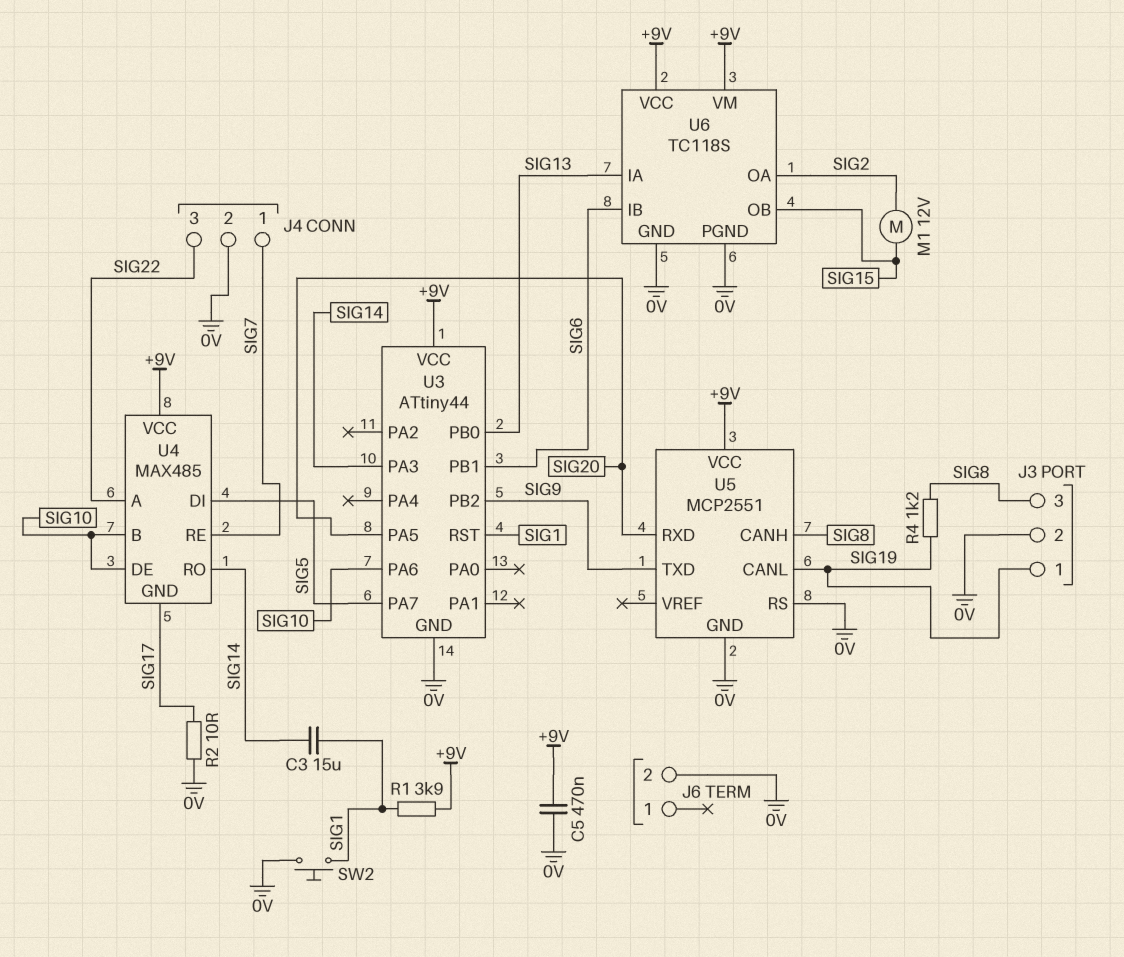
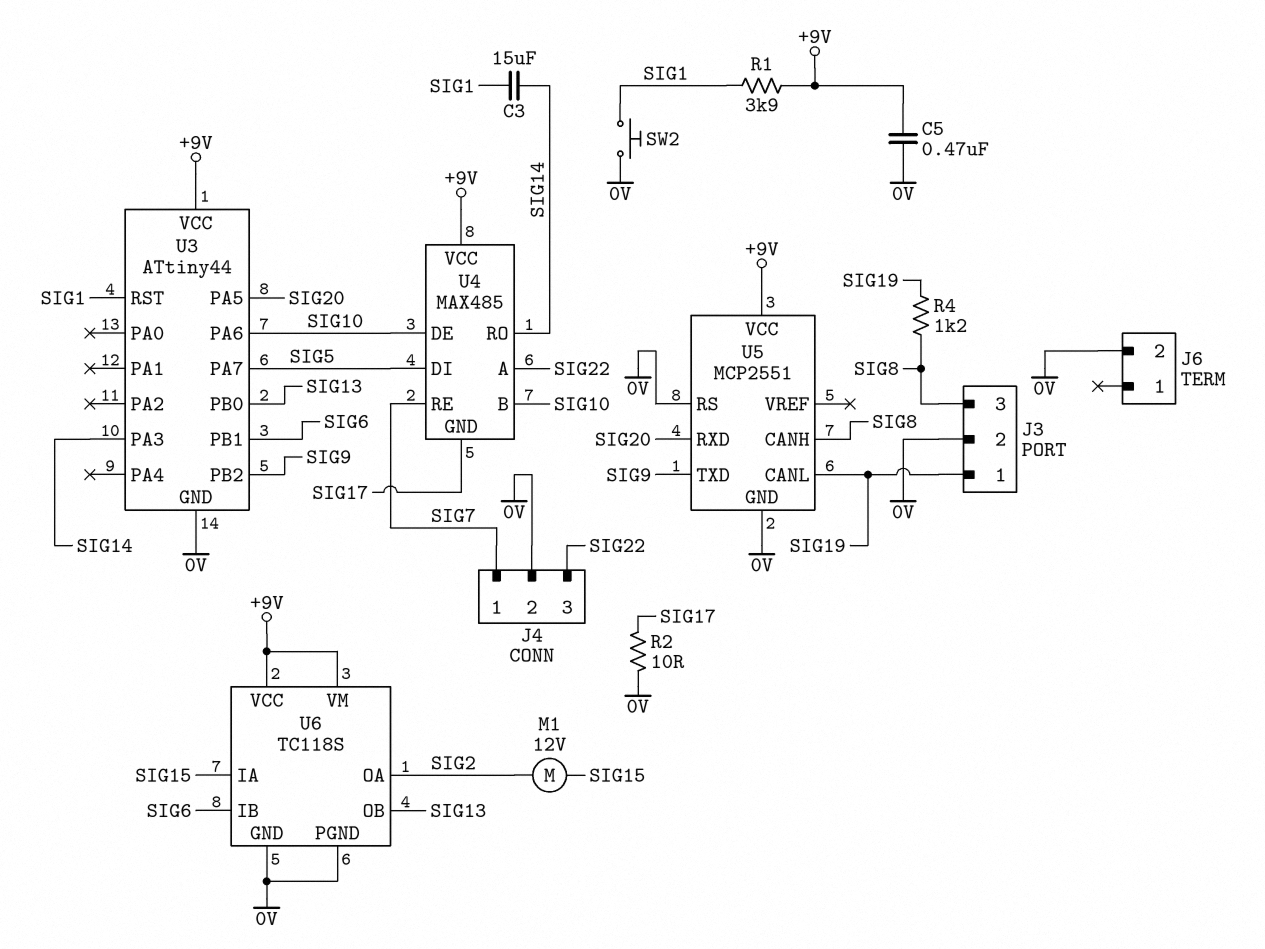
U6 pin IA: SIG13 -> SIG15
U6 pin OB: SIG15 -> SIG13

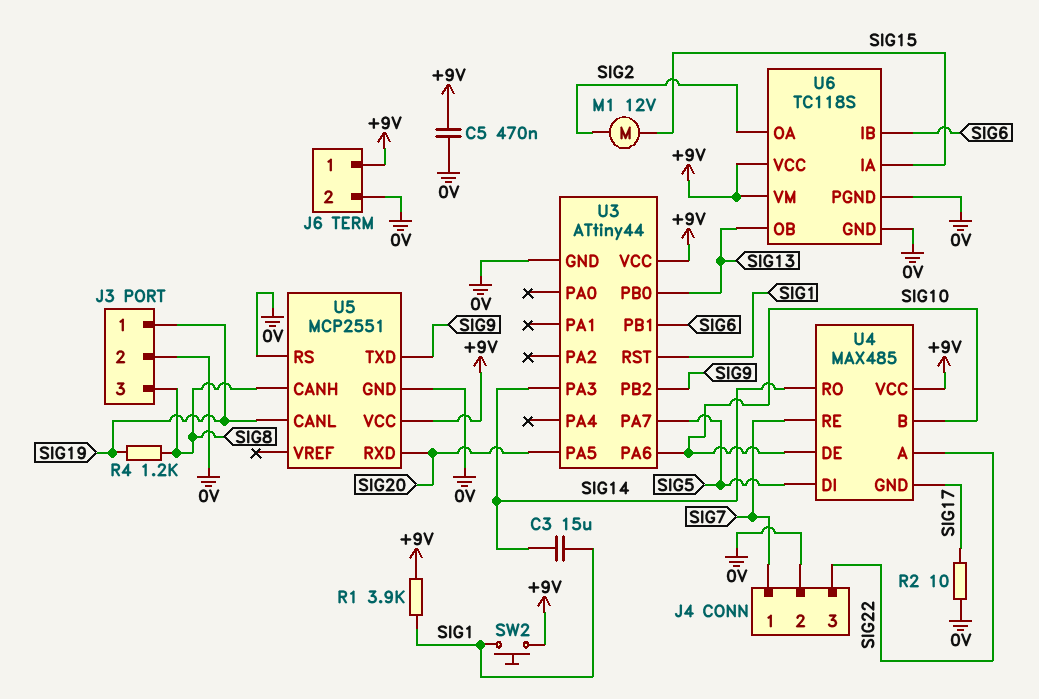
J6 pin 1: none -> +9V
SW2: button (0V, SIG1) -> button (+9V, SIG1)

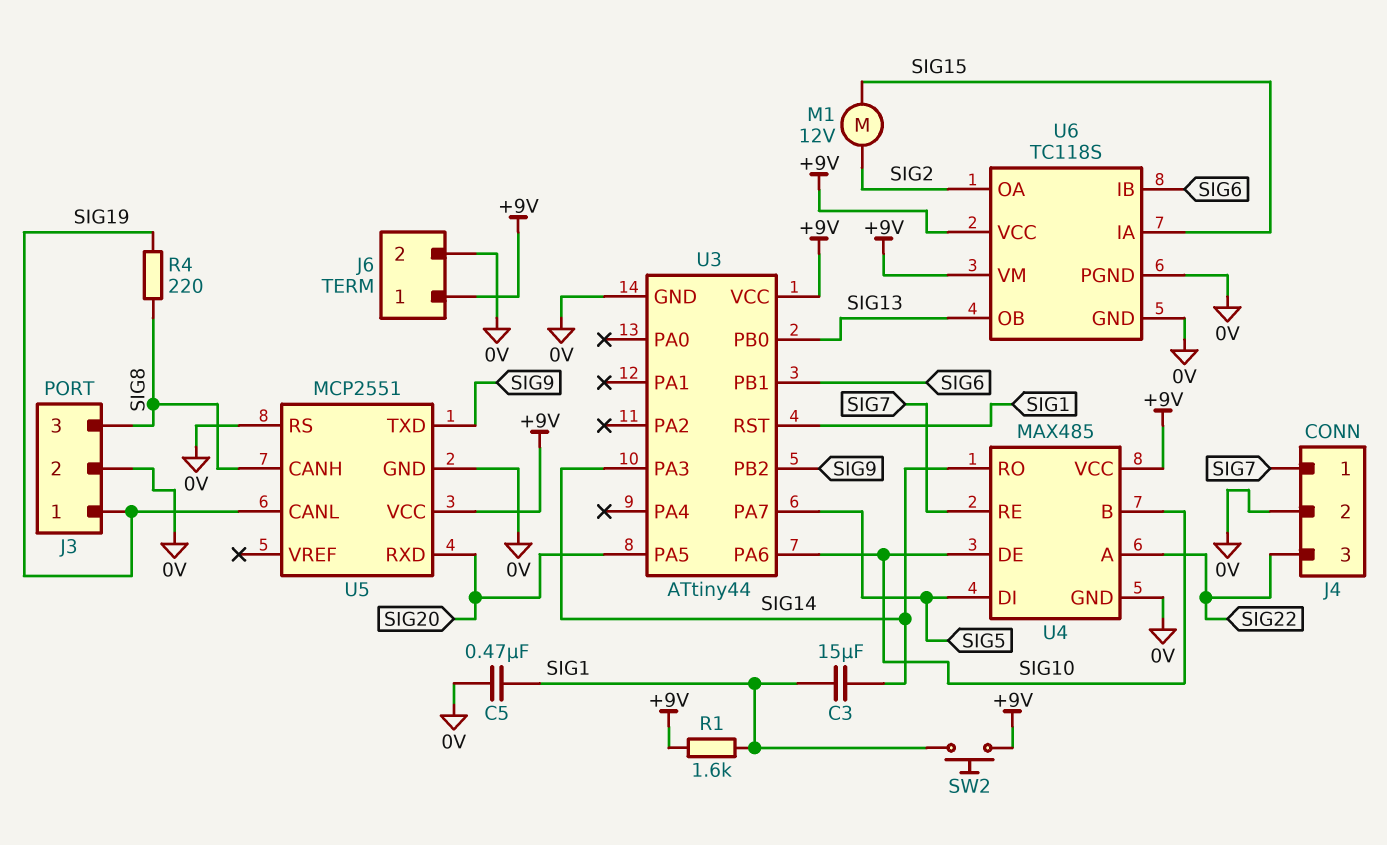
C5: 470nF (+9V, 0V) -> 470nF (0V, SIG1)
R1: 3.9k (+9V, SIG1) -> 1.6k (+9V, SIG1)
R2: 10 (0V, SIG17) -> none
R4: 1.2k (SIG8, SIG19) -> 220 (SIG8, SIG19)
U4 pin GND: SIG17 -> 0V

